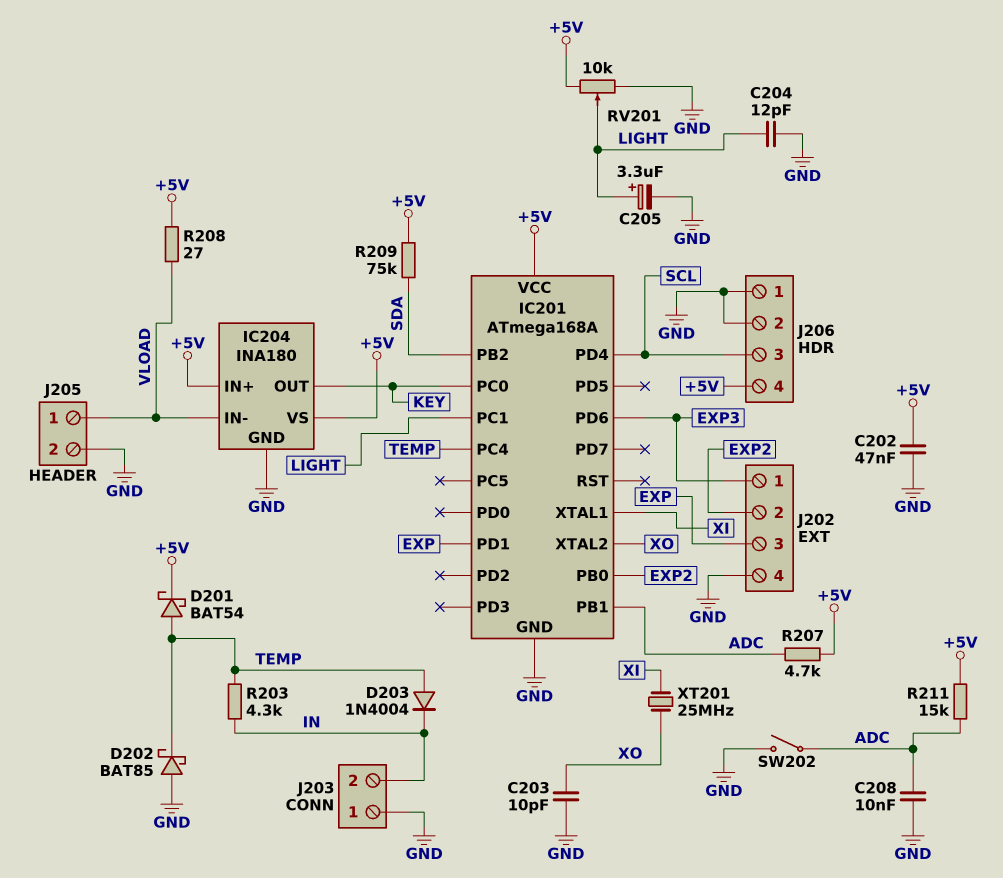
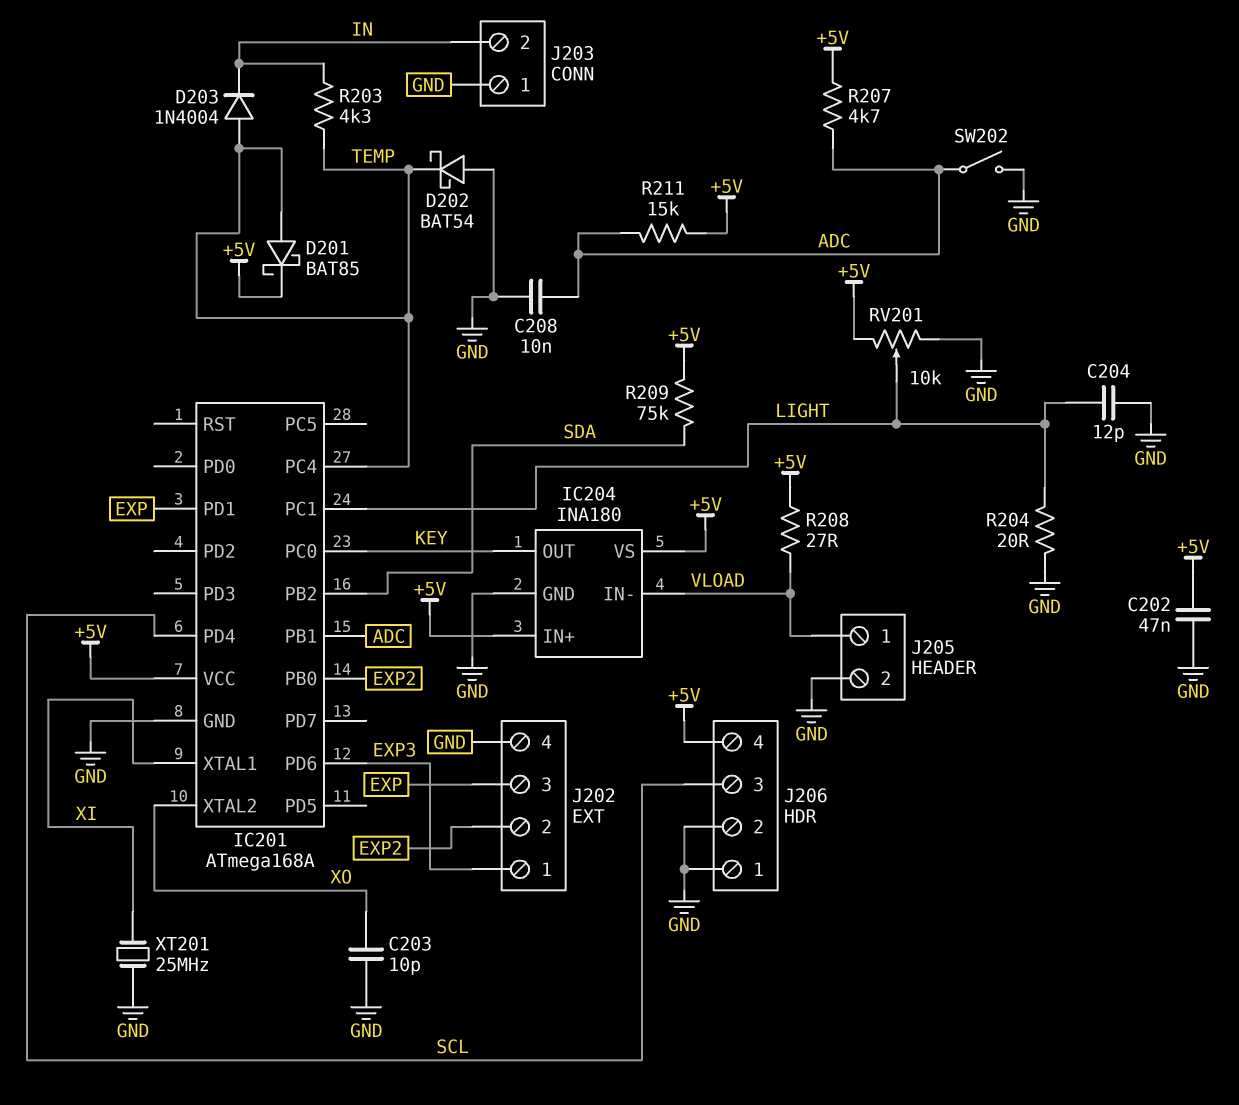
C205: 3.3uF (plus LIGHT, minus GND) -> none
D201: schottky BAT54 (A TEMP, K +5V) -> schottky BAT85 (A TEMP, K +5V)
D202: schottky BAT85 (A GND, K TEMP) -> schottky BAT54 (A GND, K TEMP)
R204: none -> 20 (GND, LIGHT)
XT201: 25MHz (XI, XO) -> 25MHz (GND, XI)

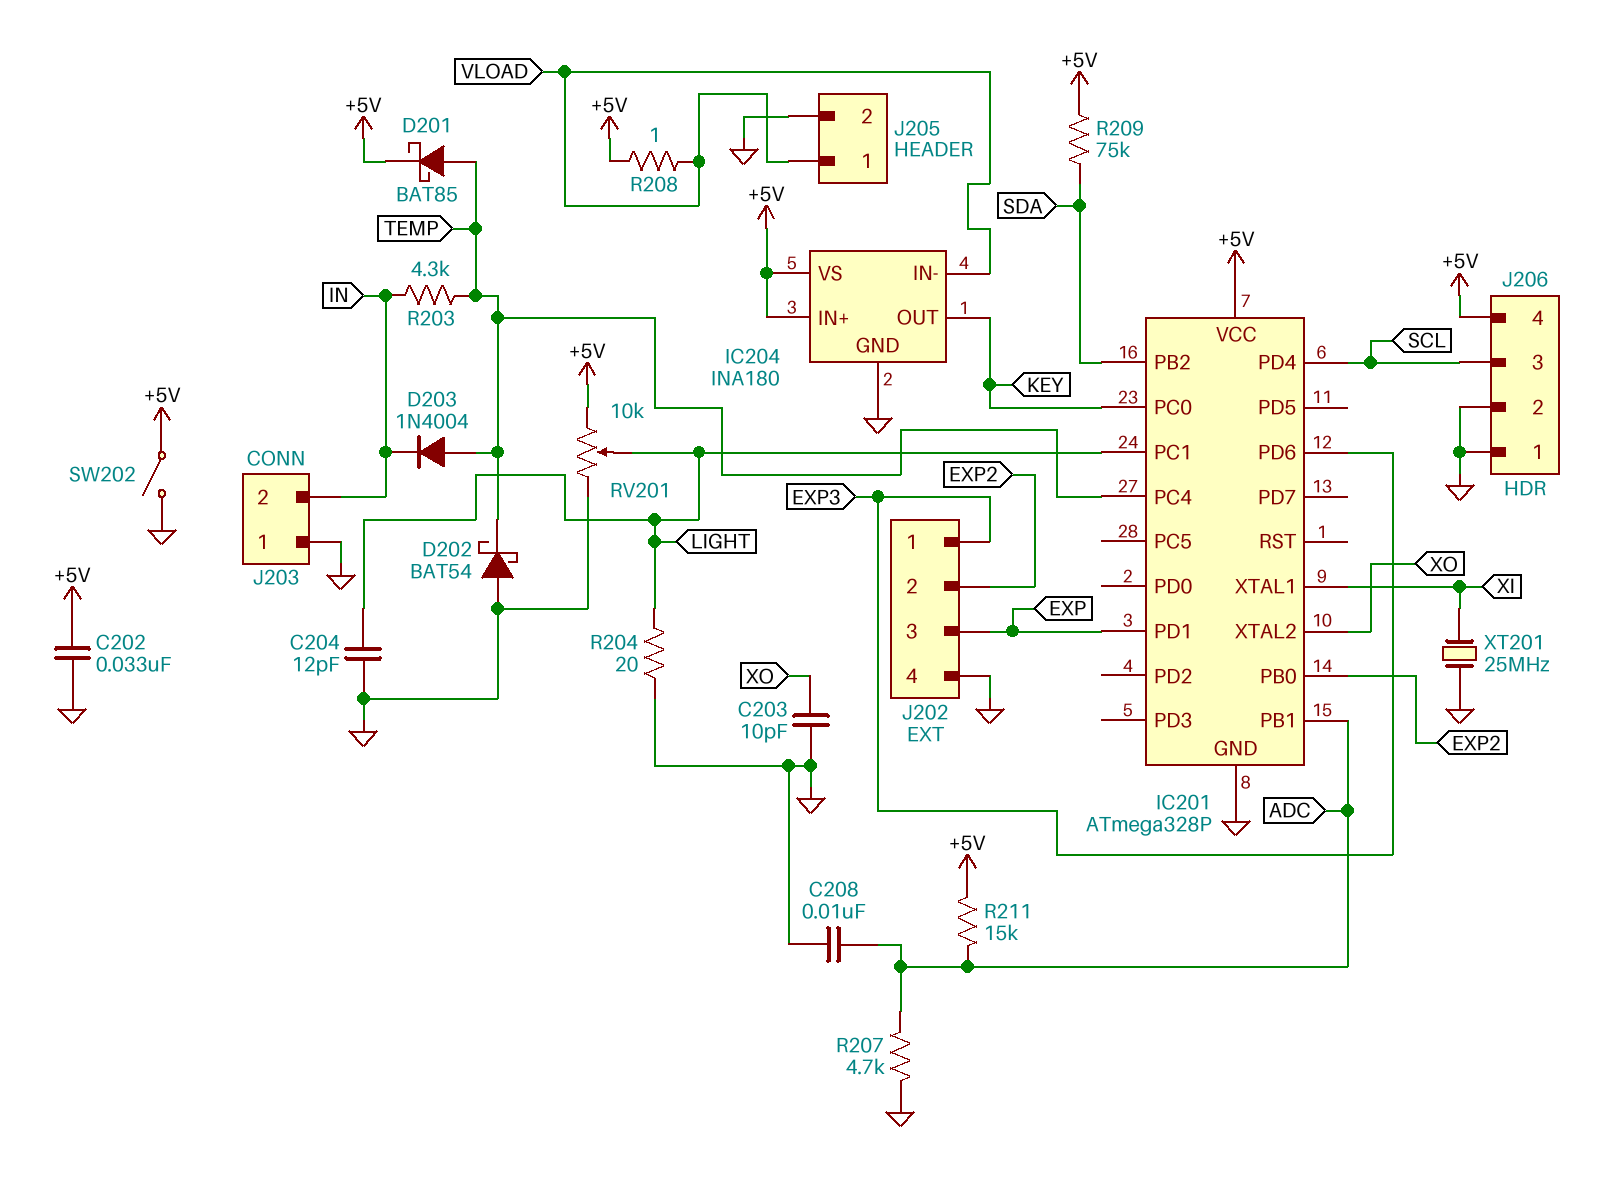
C202: 47nF (+5V, GND) -> 33nF (+5V, GND)
IC201: ATmega168A -> ATmega328P
R207: 4.7k (+5V, ADC) -> 4.7k (ADC, GND)
R208: 27 (+5V, VLOAD) -> 1 (+5V, VLOAD)
SW202: switch (ADC, GND) -> switch (+5V, GND)

